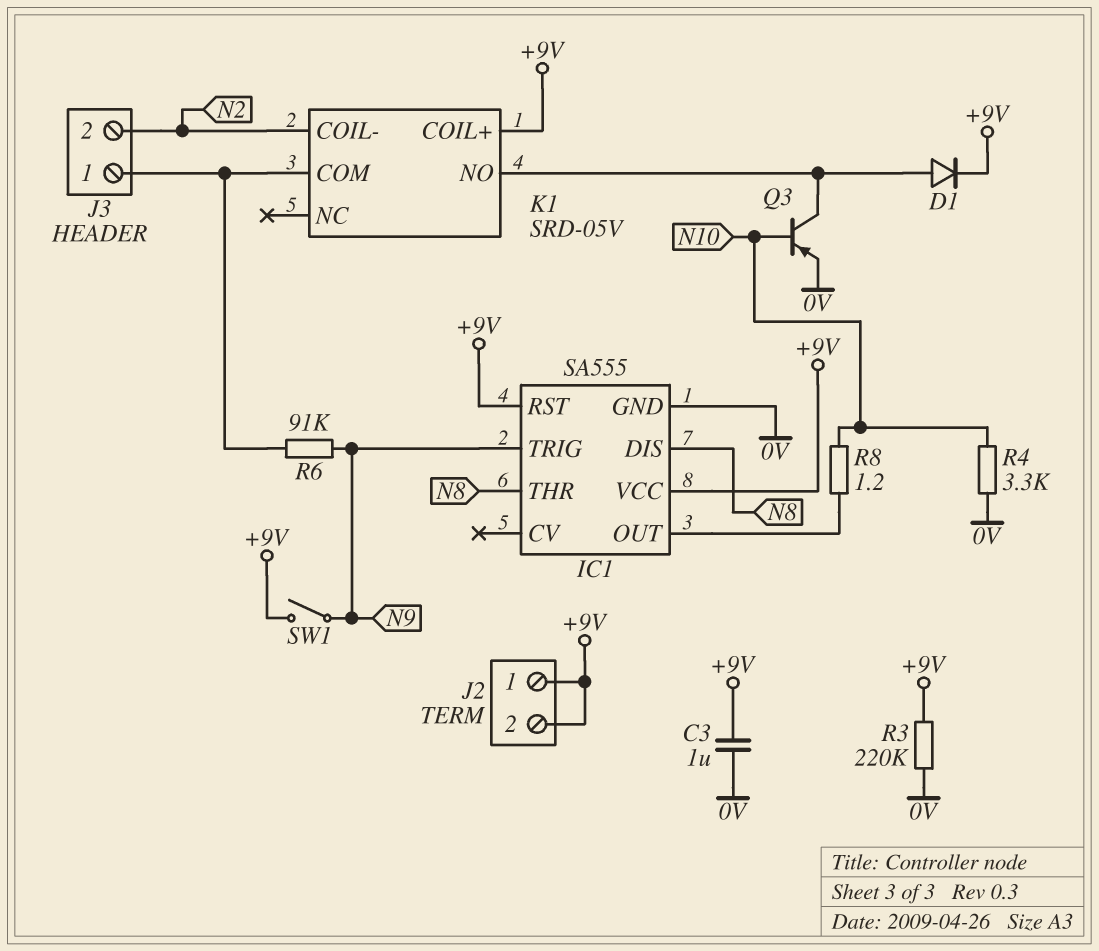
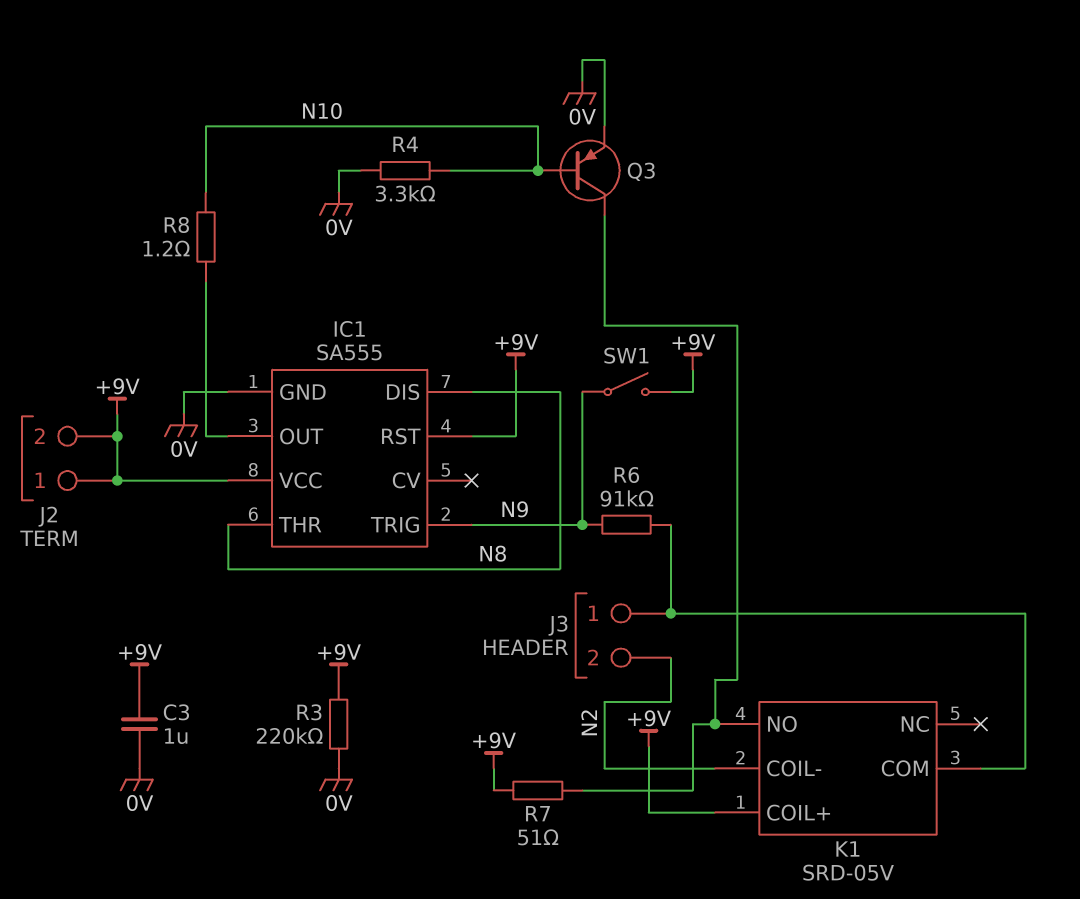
D1: diode (A K1/NO, K +9V) -> none
R7: none -> 51 (+9V, K1/NO)

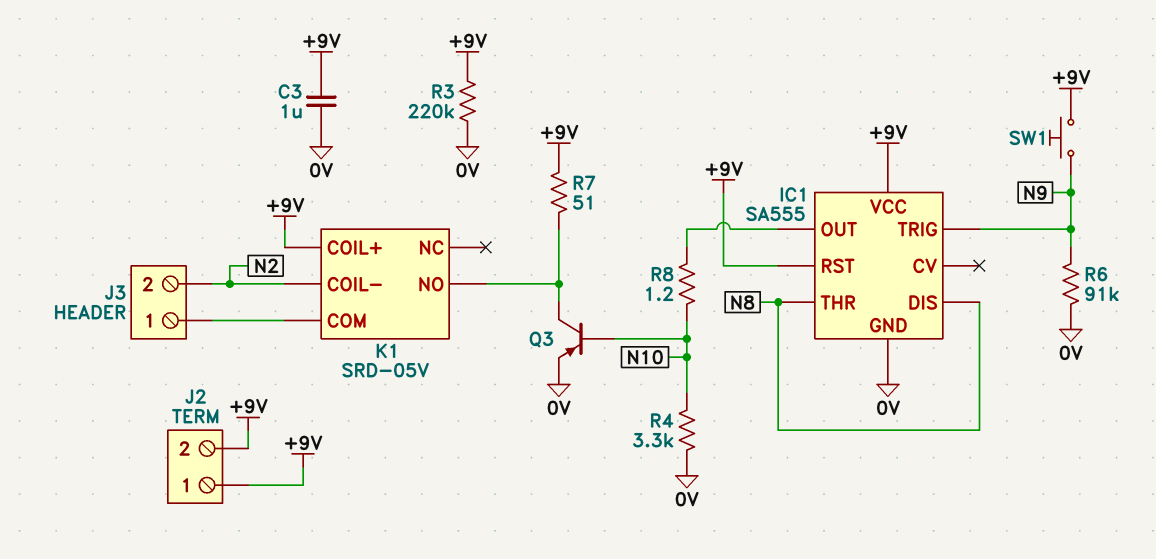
R6: 91k (J3/1, N9) -> 91k (0V, N9)
SW1: switch (+9V, N9) -> button (+9V, N9)

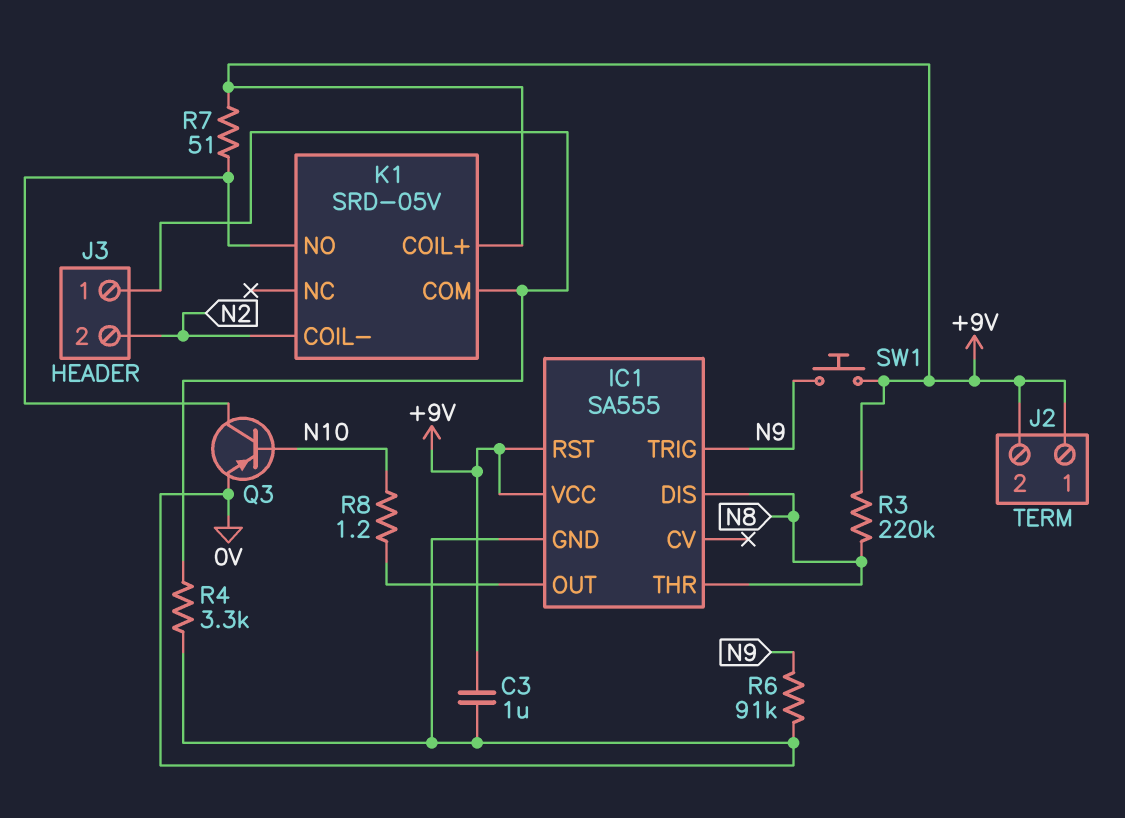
R3: 220k (+9V, 0V) -> 220k (+9V, N8)
R4: 3.3k (0V, N10) -> 3.3k (0V, J3/1)

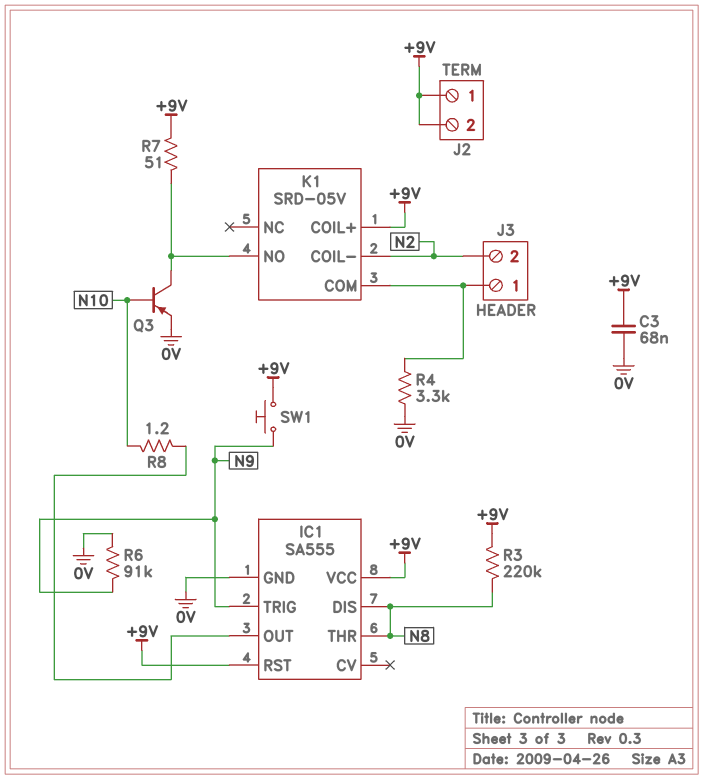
C3: 1uF (+9V, 0V) -> 68nF (+9V, 0V)

